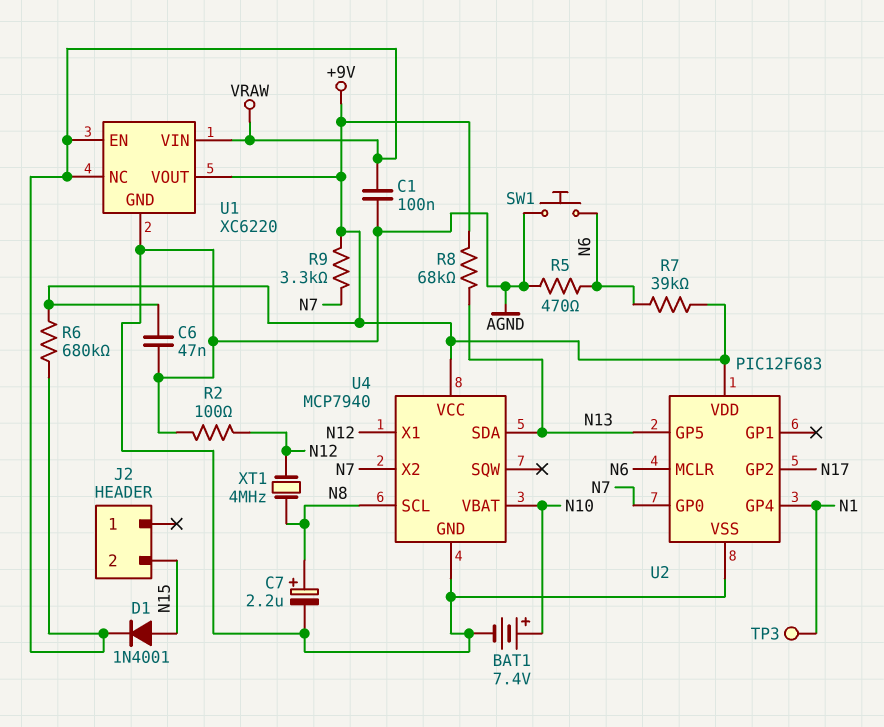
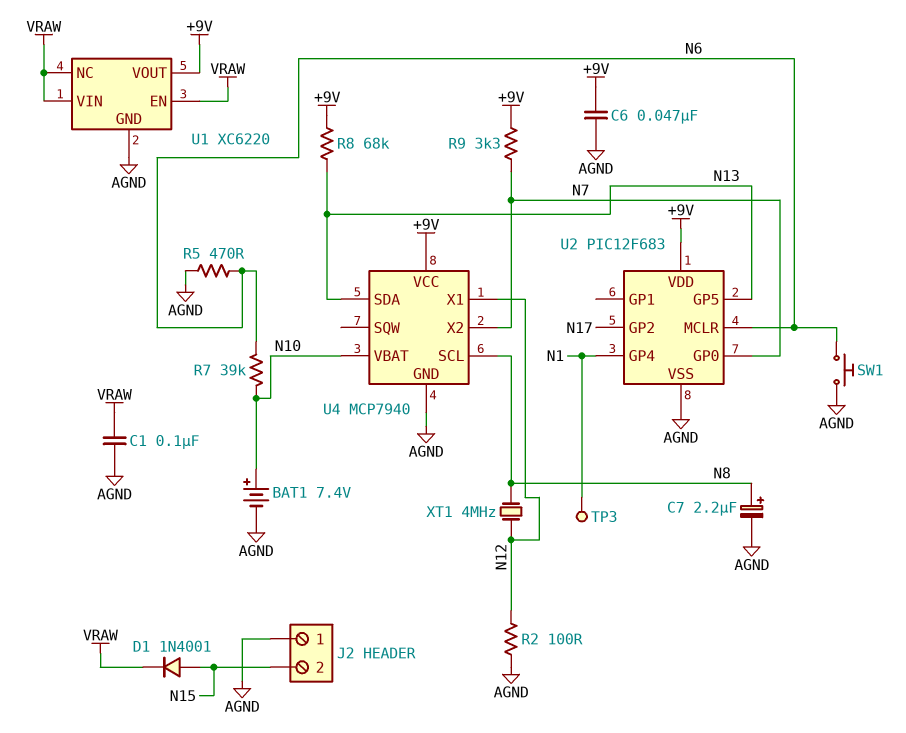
J2 pin 1: none -> AGND
R6: 680k (+9V, VRAW) -> none
R7: 39k (+9V, N6) -> 39k (N6, N10)

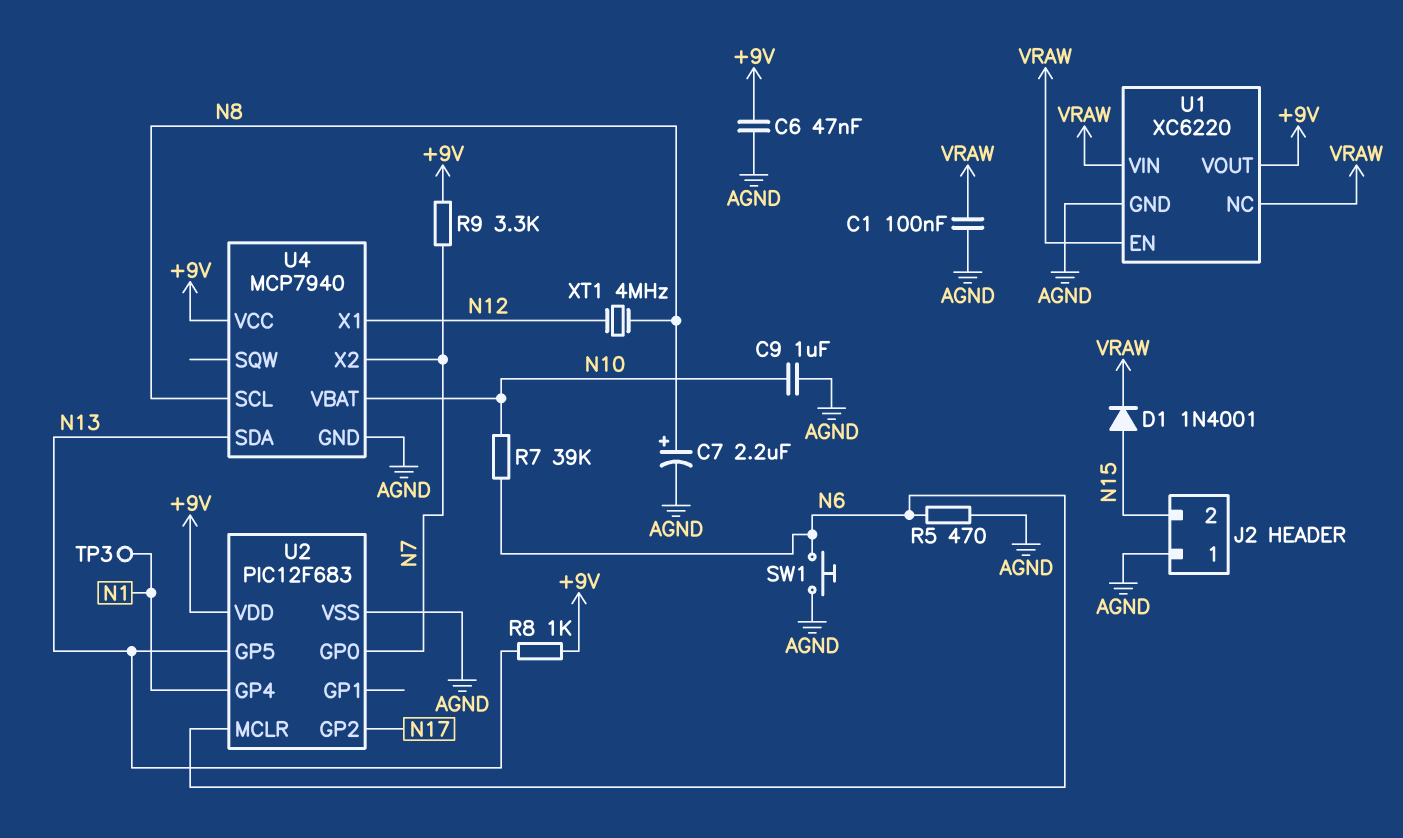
BAT1: 7.4V (plus N10, minus AGND) -> none
C9: none -> 1uF (AGND, N10)
R2: 100 (AGND, N12) -> none
R8: 68k (+9V, N13) -> 1k (+9V, N13)

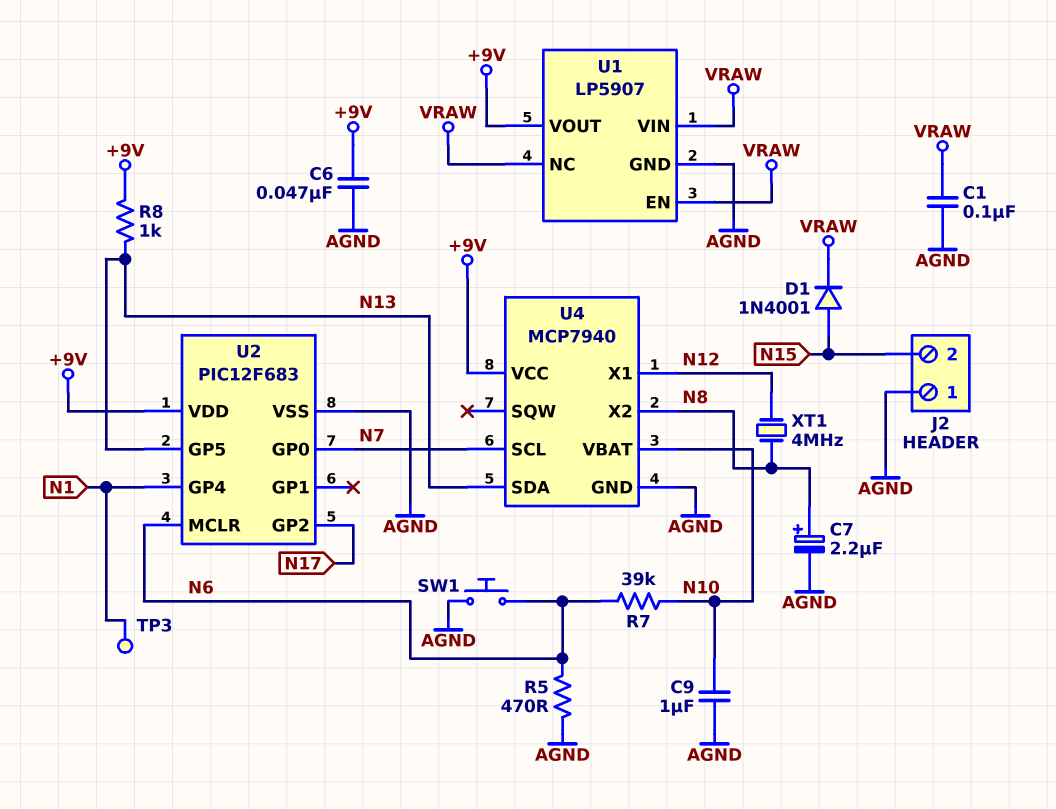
R9: 3.3k (+9V, N7) -> none
U1: XC6220 -> LP5907
U4 pin SCL: N8 -> N7
U4 pin X2: N7 -> N8

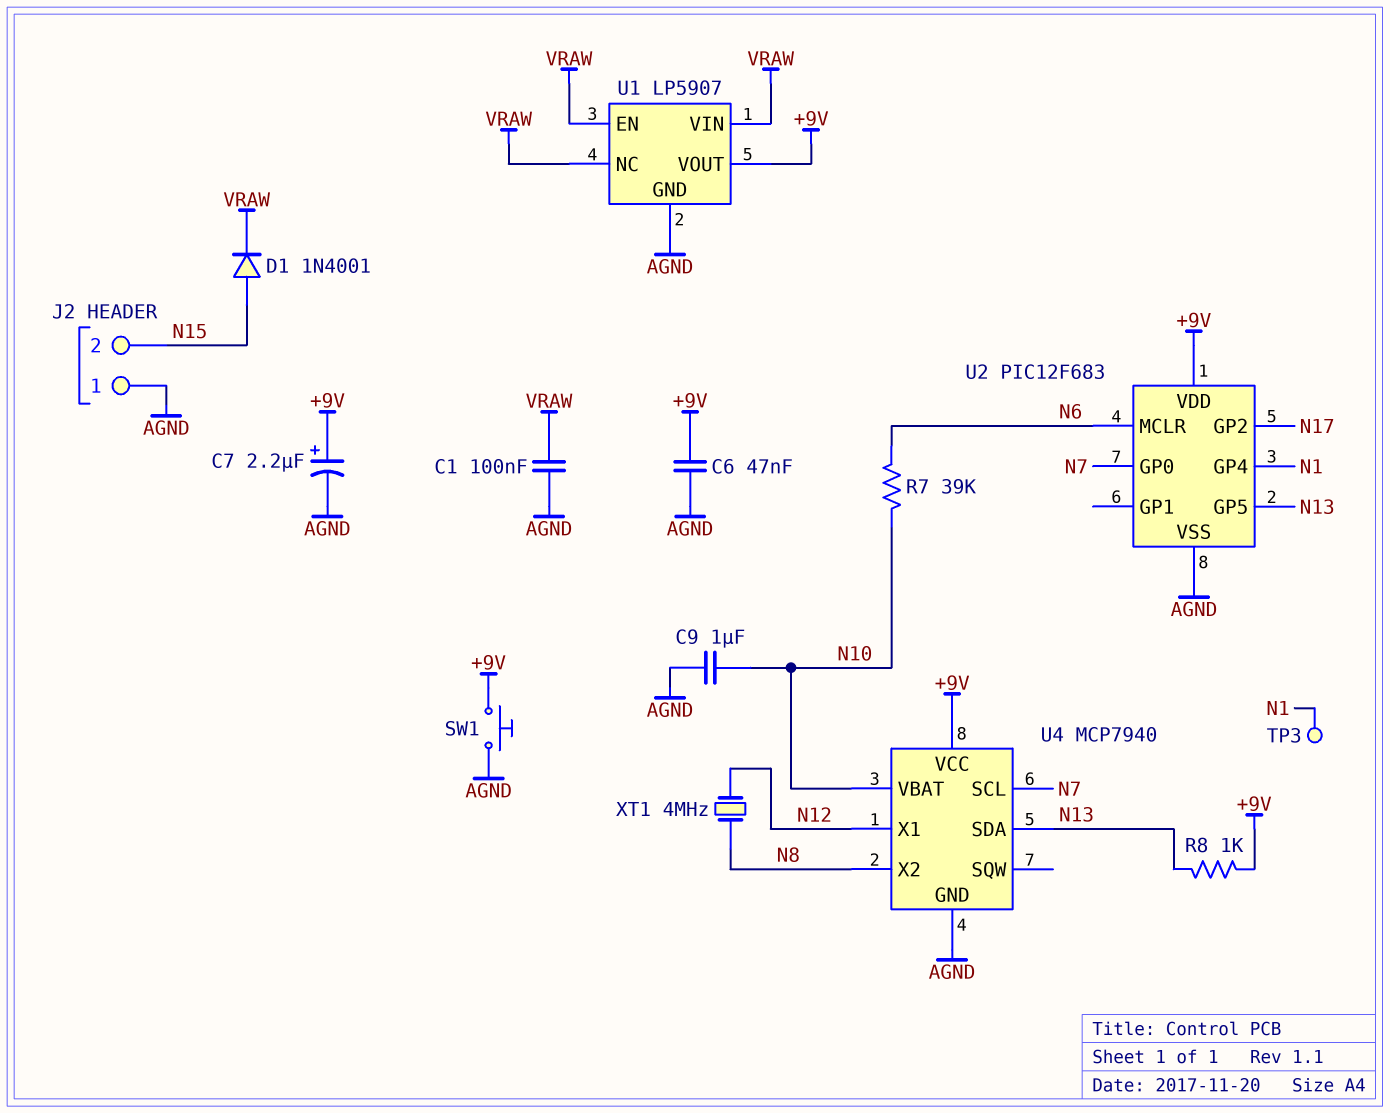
C7: 2.2uF (plus N8, minus AGND) -> 2.2uF (plus +9V, minus AGND)
R5: 470 (AGND, N6) -> none
SW1: button (AGND, N6) -> button (+9V, AGND)

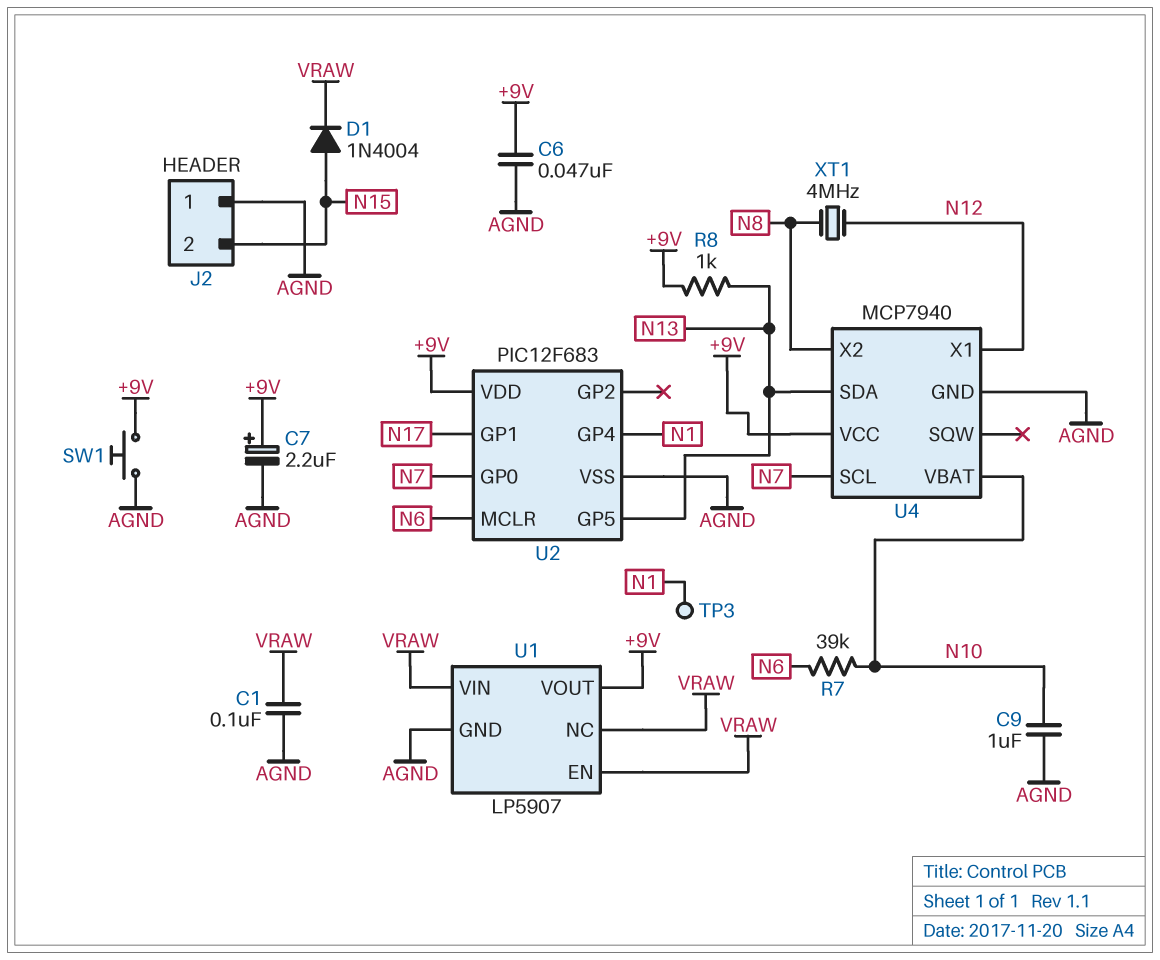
D1: diode 1N4001 (A N15, K VRAW) -> diode 1N4004 (A N15, K VRAW)
U2 pin GP1: none -> N17
U2 pin GP2: N17 -> none

